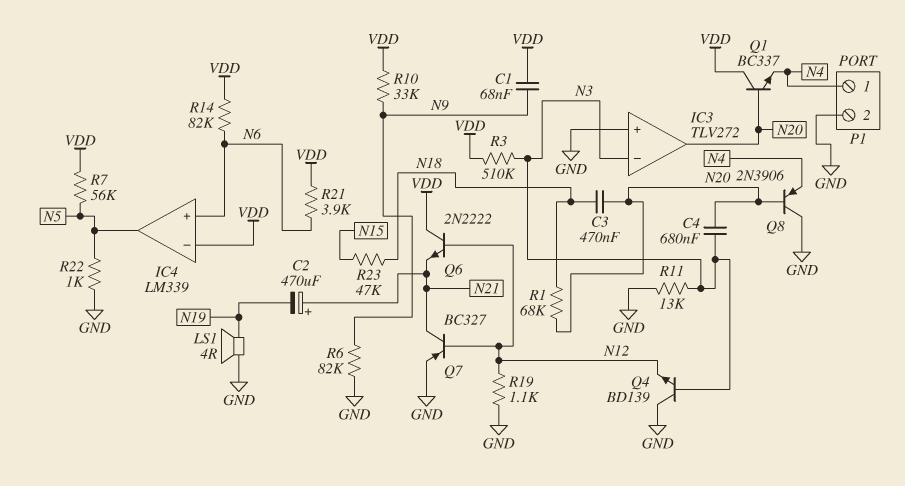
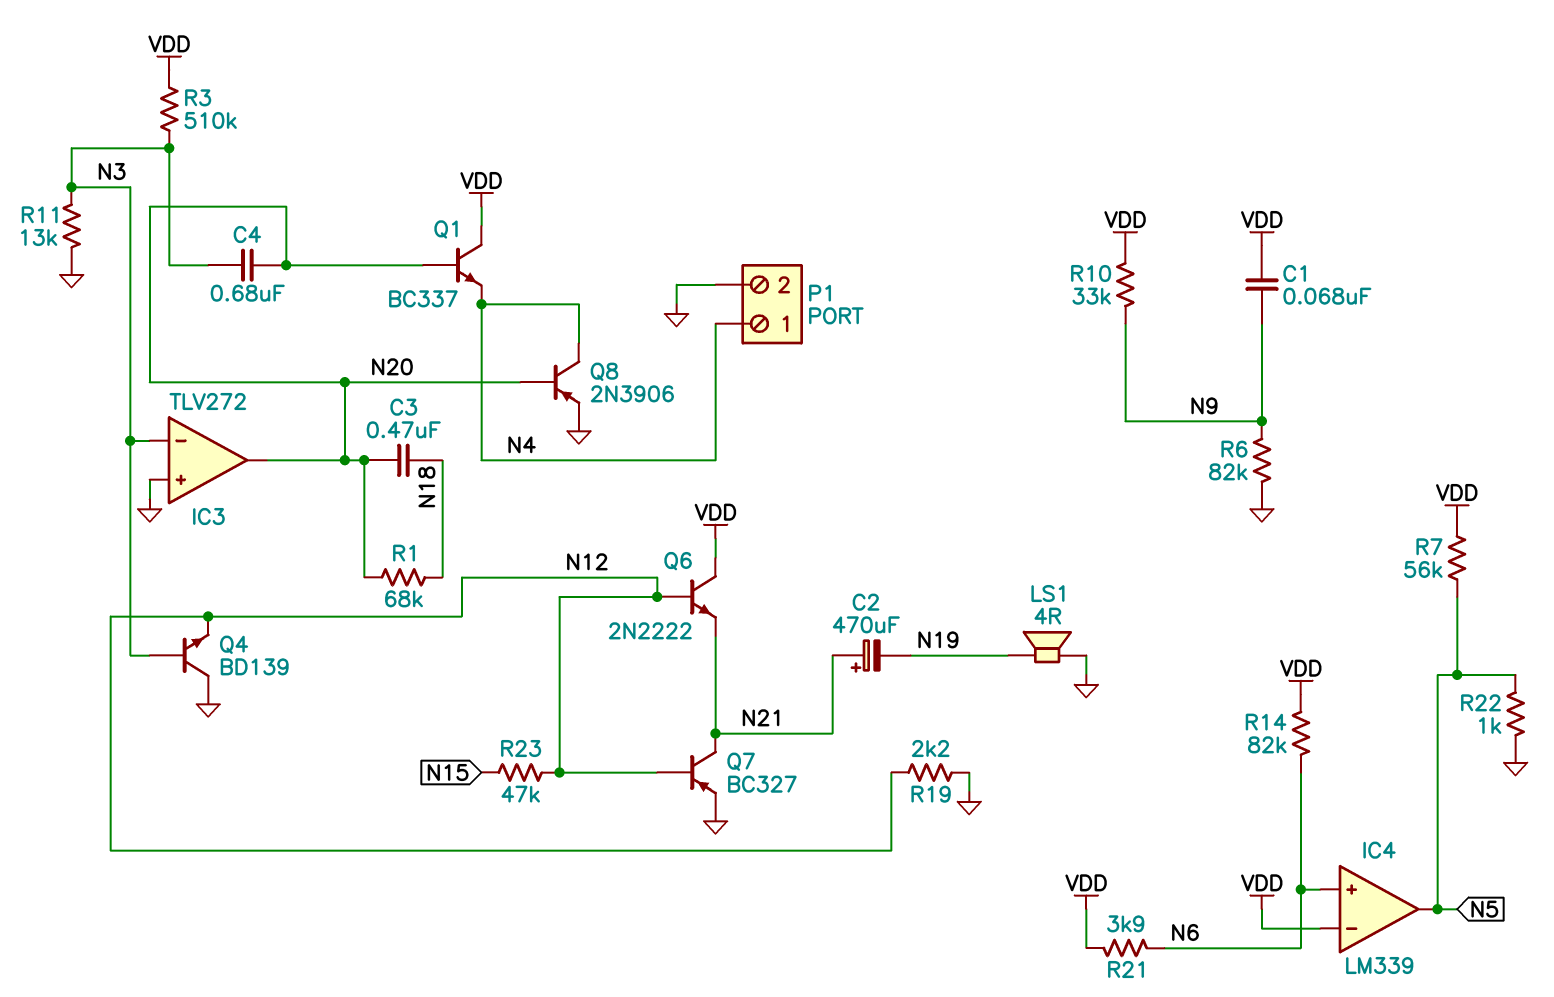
Q8: PNP 2N3906 (B N20, C GND, E N4) -> PNP 2N3906 (B N20, C N4, E GND)
R19: 1.1k (GND, N12) -> 2.2k (GND, N12)
R23: 47k (N15, N18) -> 47k (N12, N15)

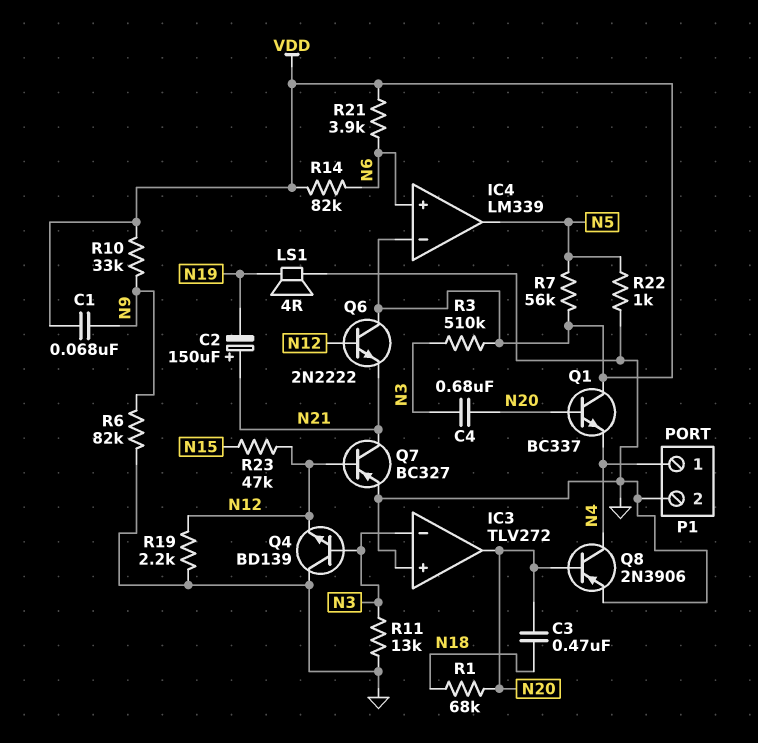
C2: 470uF (plus N21, minus N19) -> 150uF (plus N21, minus N19)

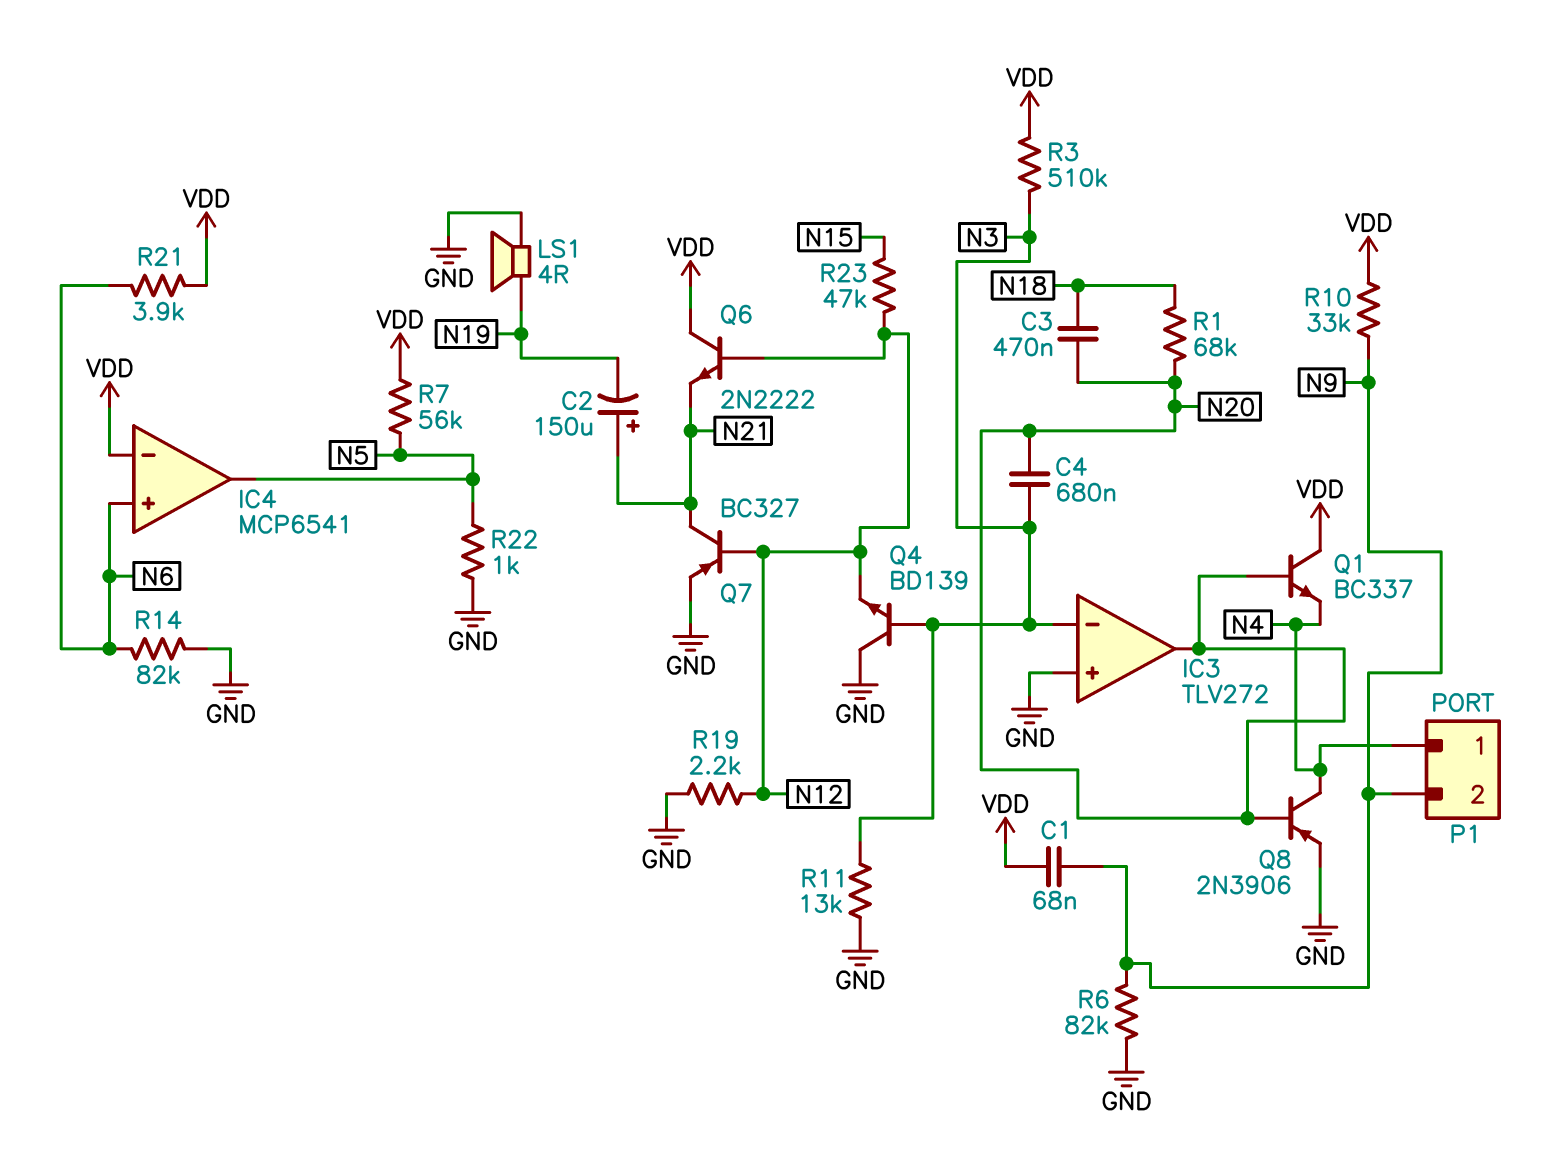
IC4: LM339 -> MCP6541
P1 pin 2: GND -> N9
R14: 82k (N6, VDD) -> 82k (GND, N6)

